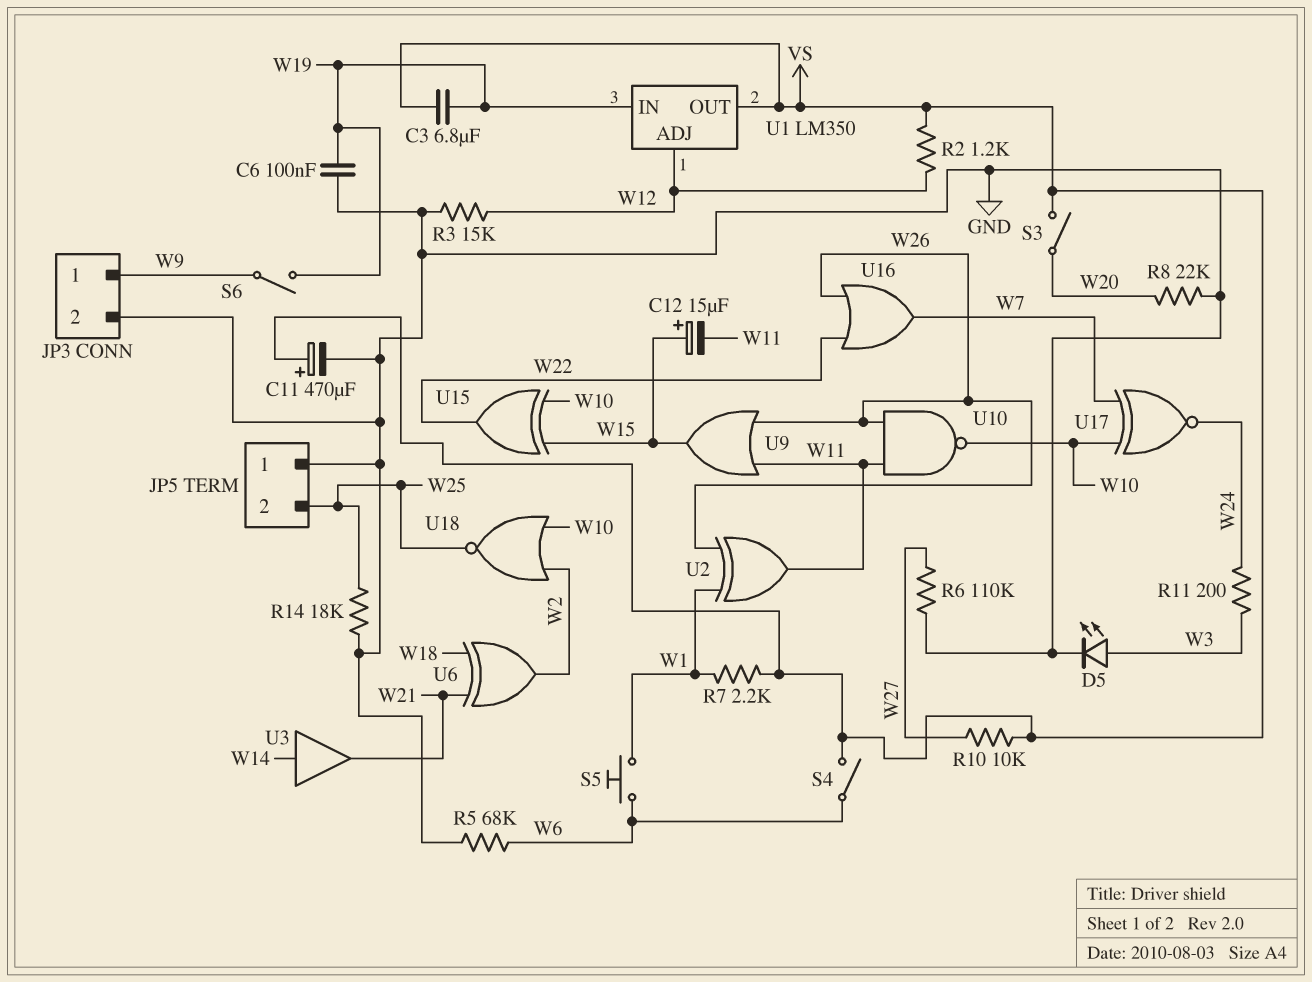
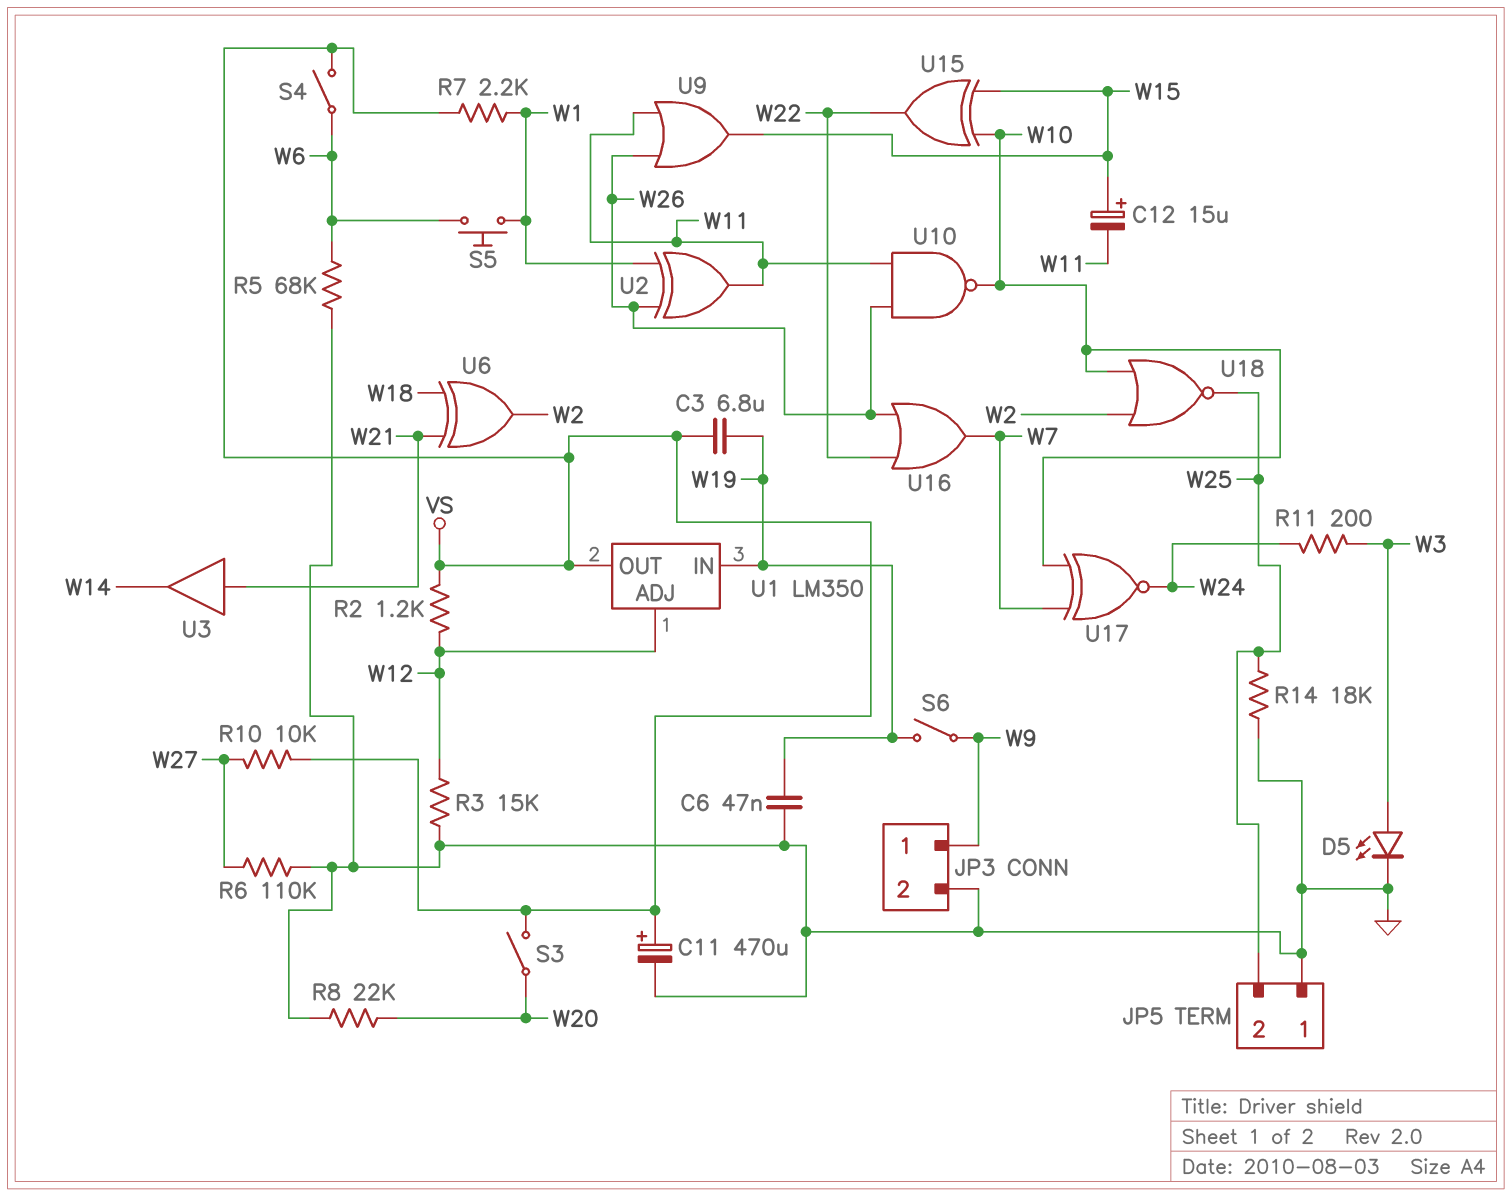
C6: 100nF (GND, W19) -> 47nF (GND, W19)
U3: buffer (in W14, out W21) -> buffer (in W21, out W14)

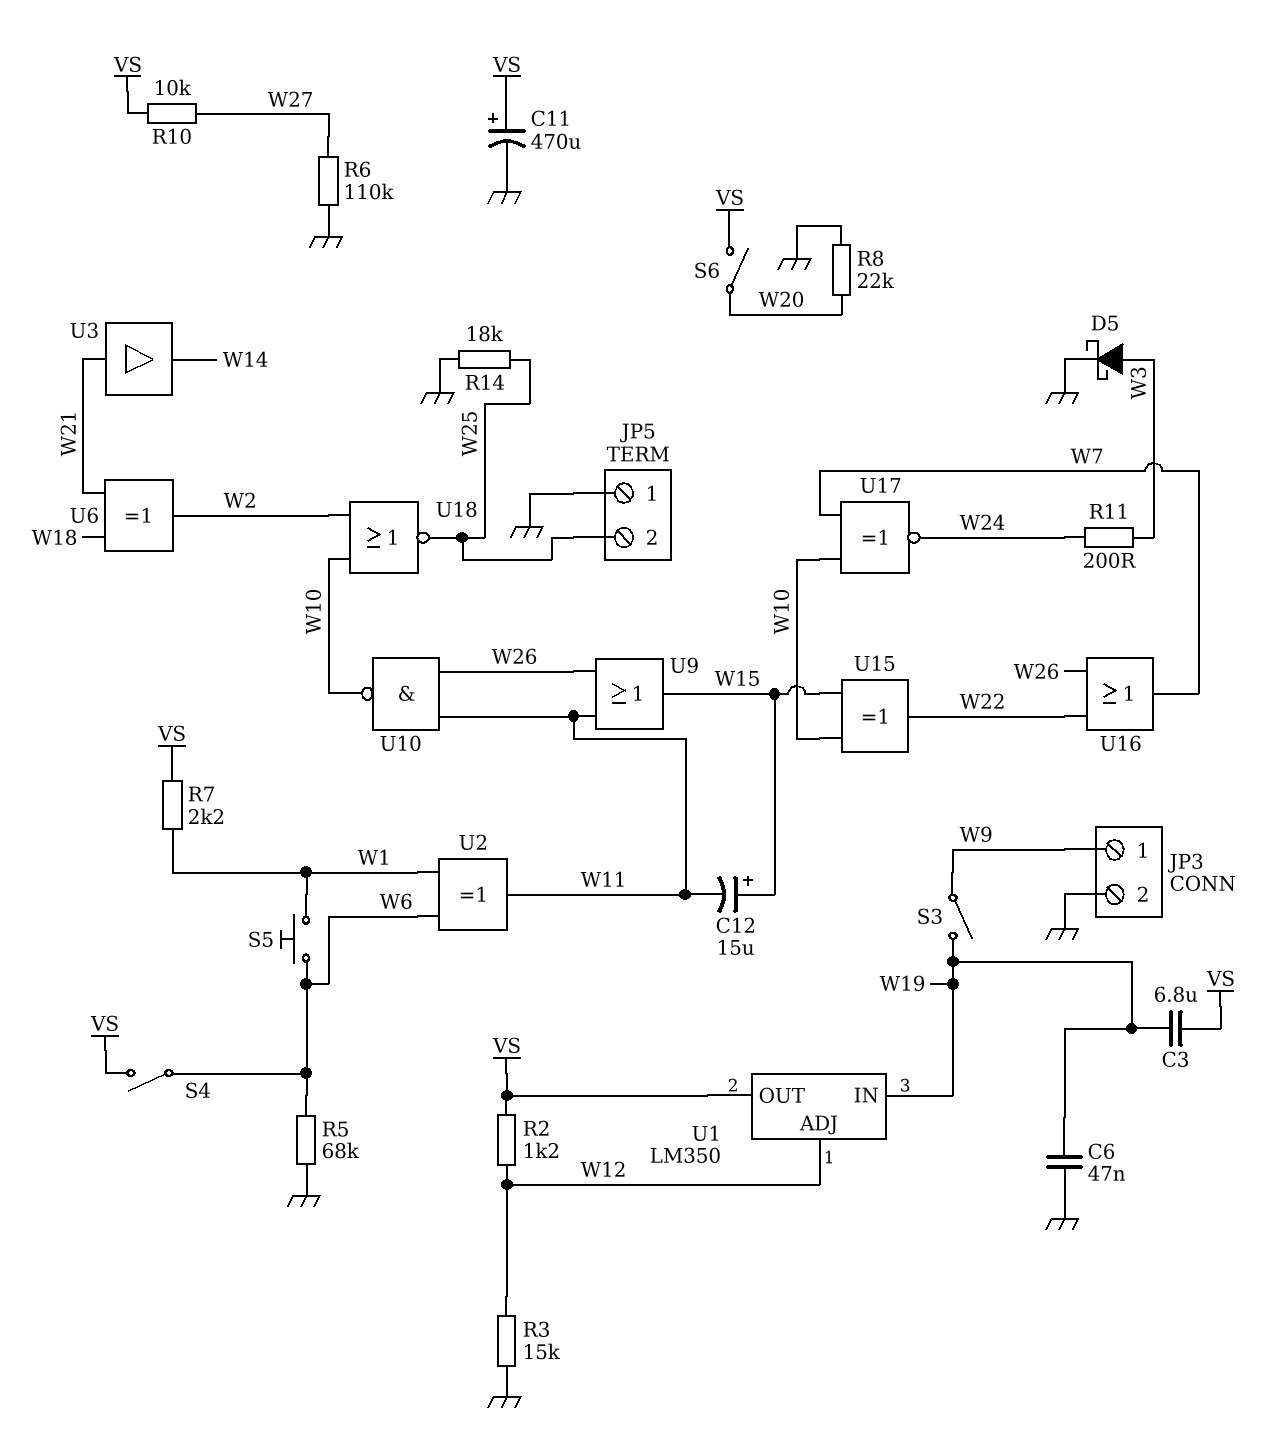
D5: LED (A W3, K GND) -> schottky (A W3, K GND)
S3: switch (VS, W20) -> switch (W9, W19)
S6: switch (W9, W19) -> switch (VS, W20)
U2: XOR (in W1, in W26, out W11) -> XOR (in W1, in W6, out W11)

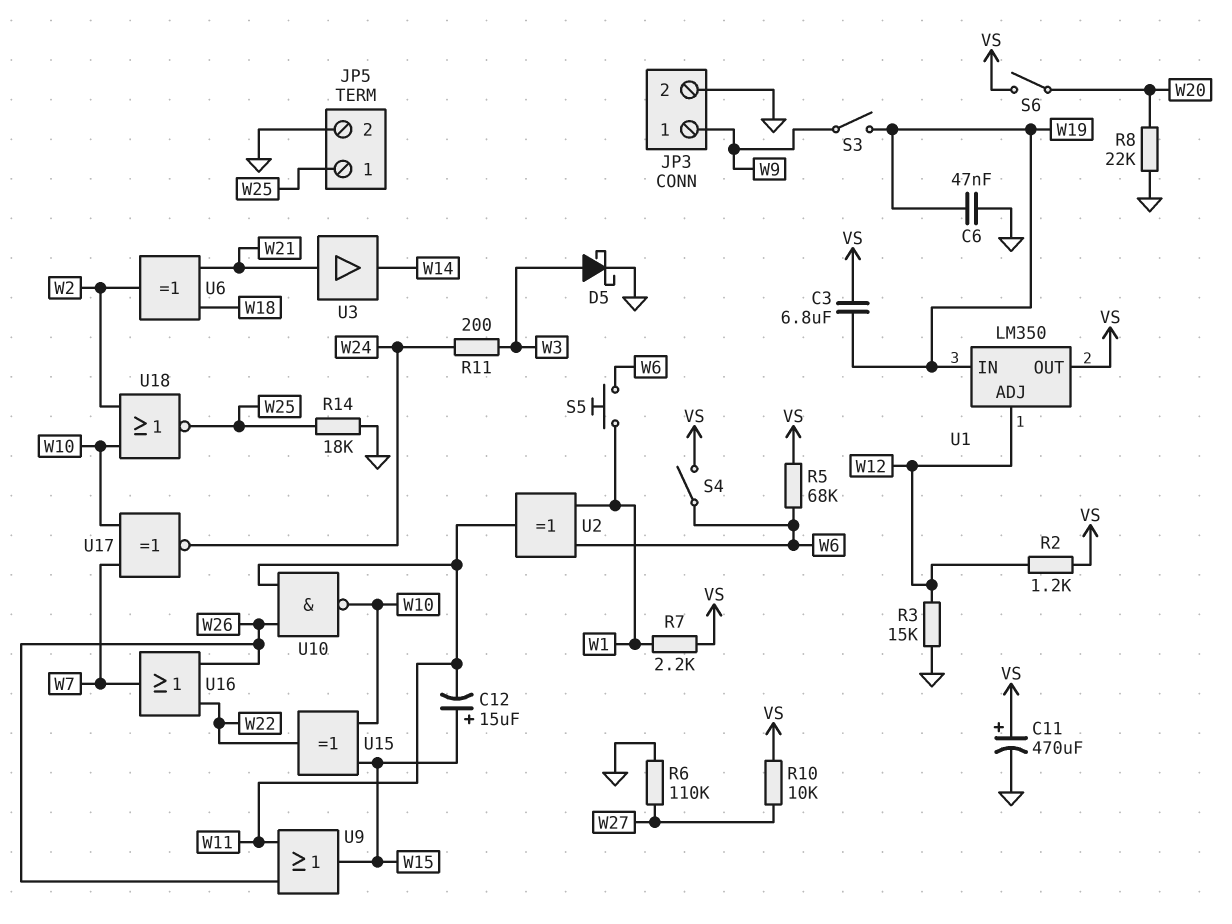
JP5 pin 1: GND -> W25
JP5 pin 2: W25 -> GND
R5: 68k (GND, W6) -> 68k (VS, W6)

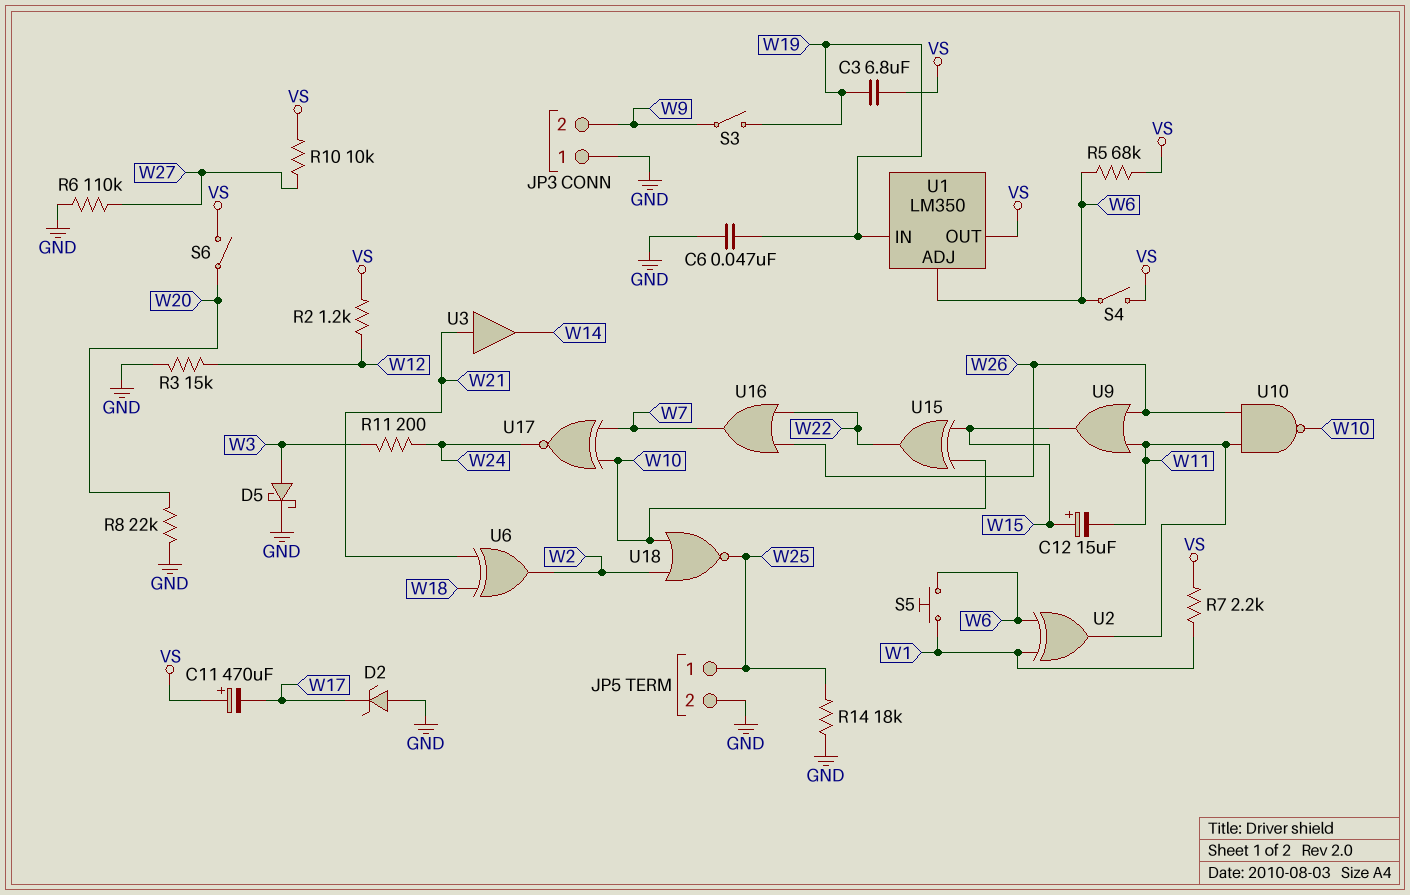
C11: 470uF (plus VS, minus GND) -> 470uF (plus VS, minus W17)
D2: none -> zener (A GND, K W17)
JP3 pin 1: W9 -> GND
JP3 pin 2: GND -> W9
U1 pin ADJ: W12 -> W6

